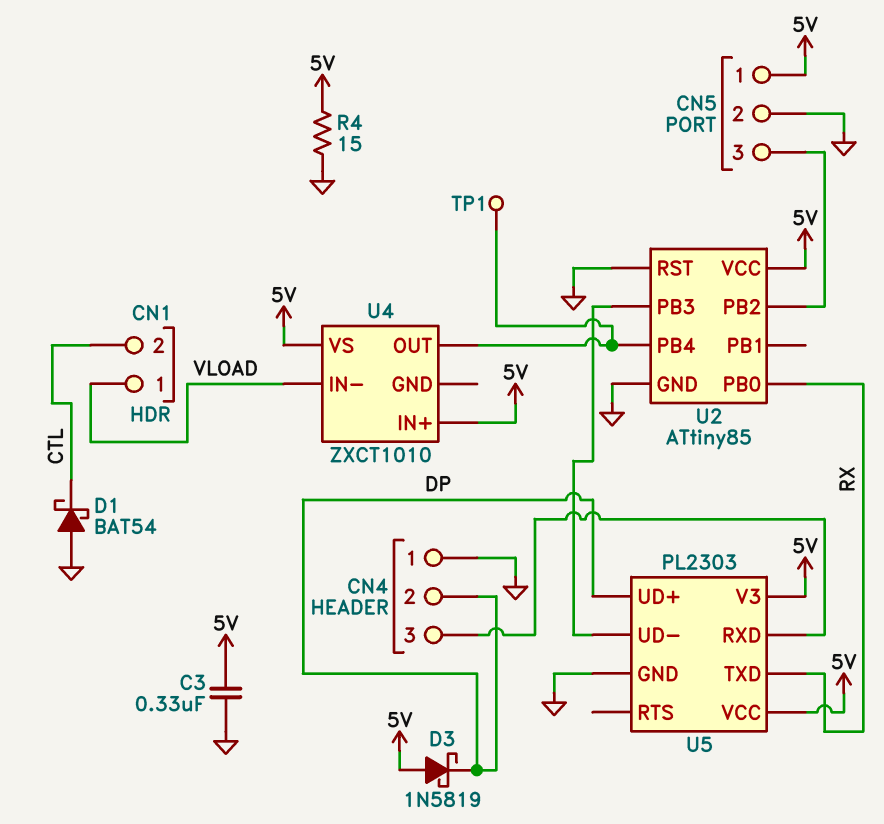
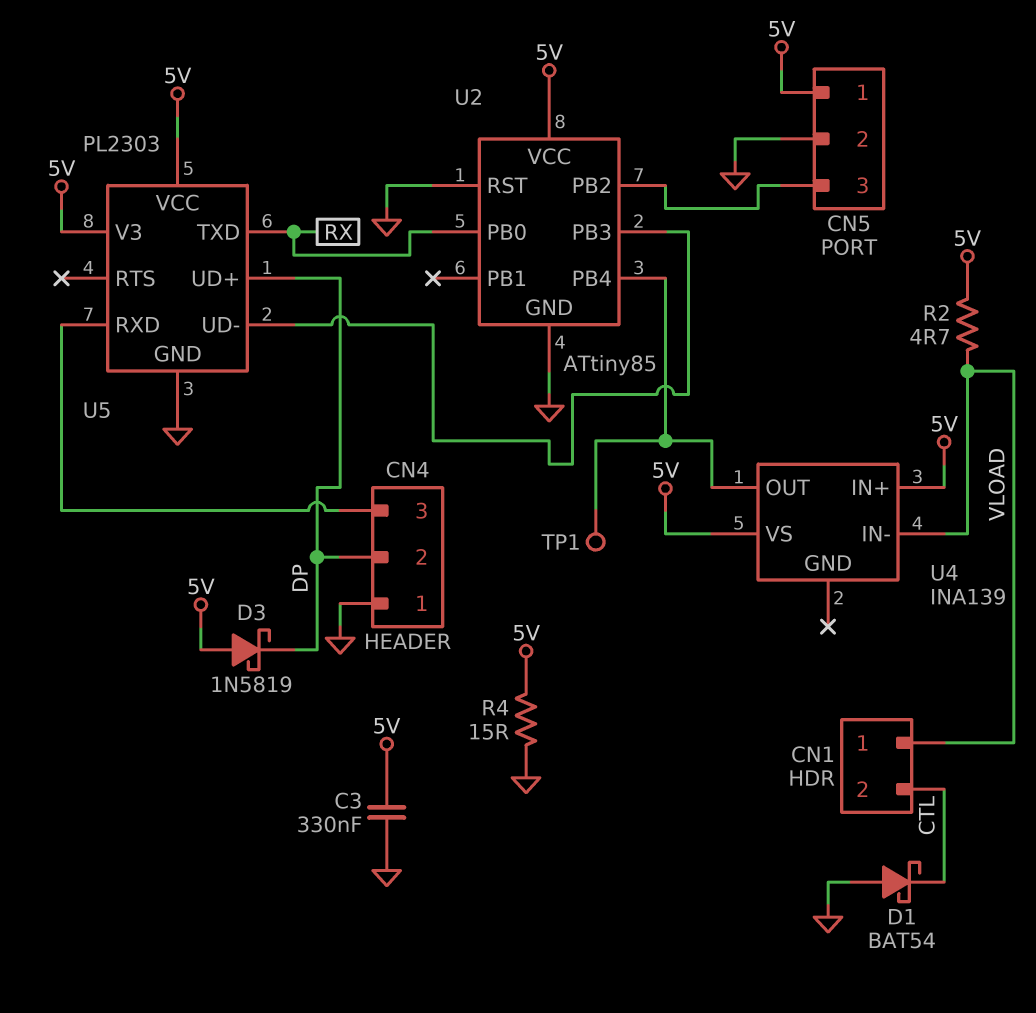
R2: none -> 4.7 (5V, VLOAD)
U4: ZXCT1010 -> INA139

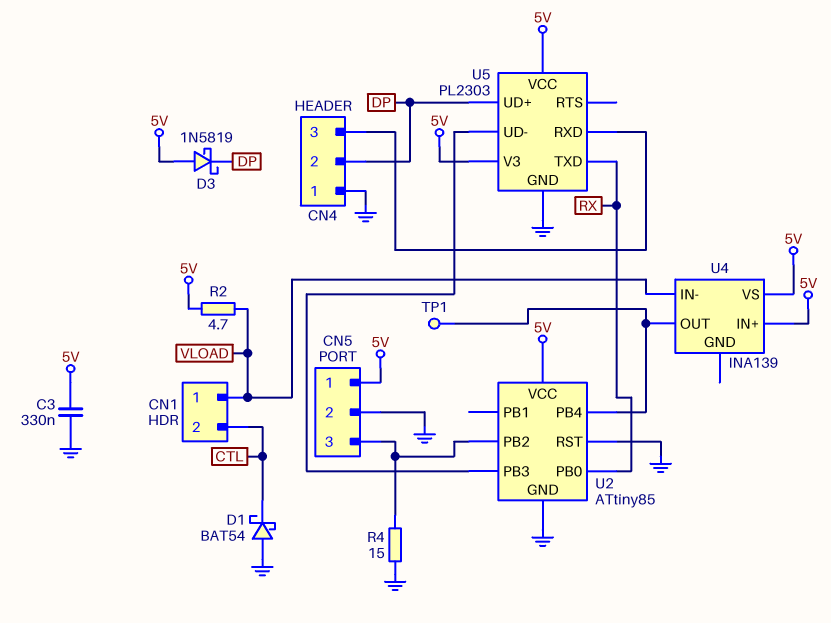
R4: 15 (5V, GND) -> 15 (CN5/3, GND)

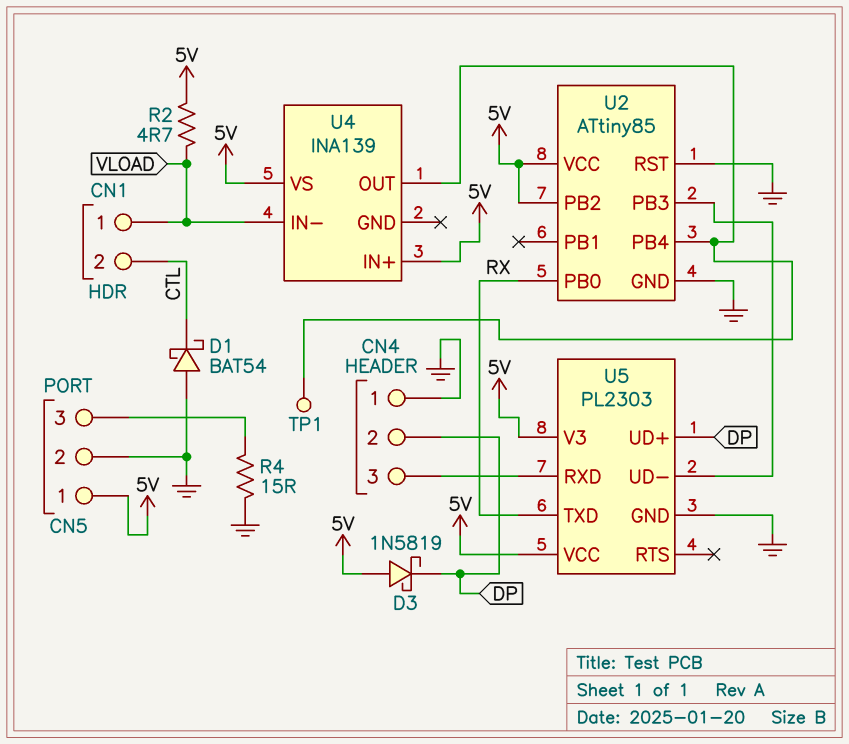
C3: 330nF (5V, GND) -> none
U2 pin PB2: CN5/3 -> 5V

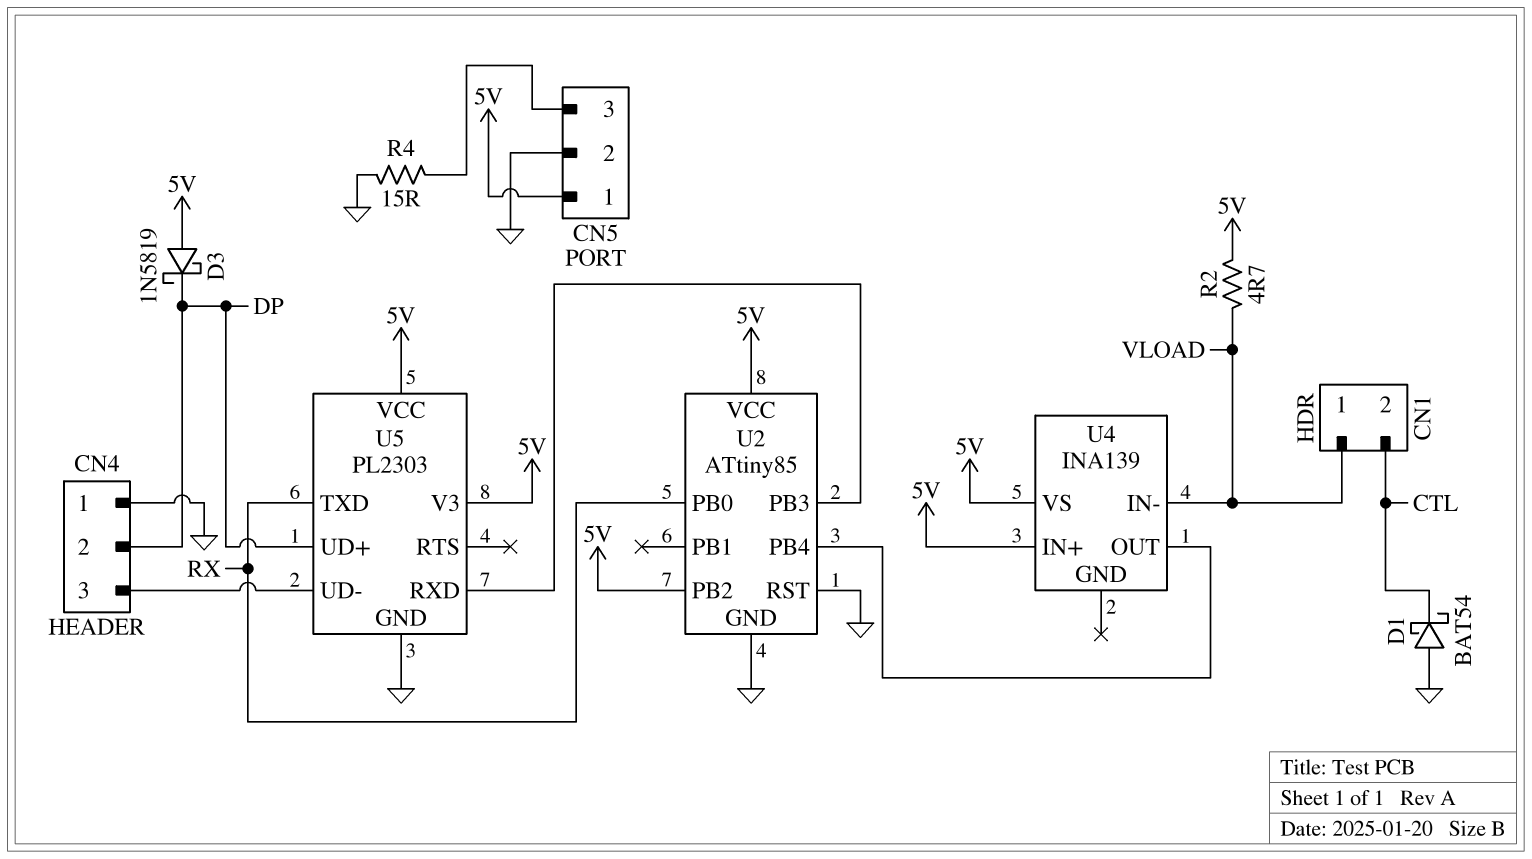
TP1: test point (U2/PB4) -> none
U5 pin RXD: CN4/3 -> U2/PB3
U5 pin UD-: U2/PB3 -> CN4/3

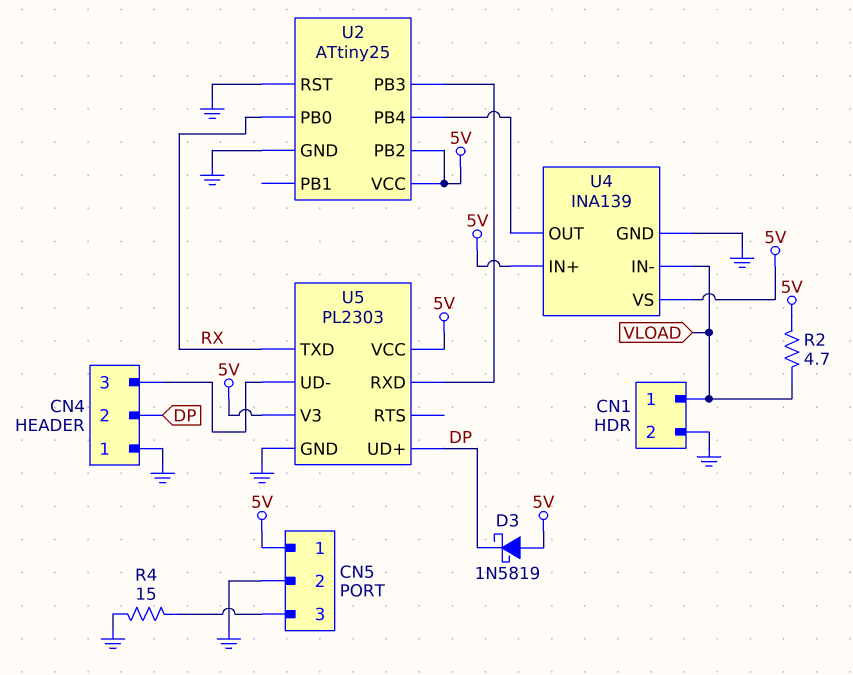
CN1 pin 2: CTL -> GND
D1: schottky BAT54 (A GND, K CTL) -> none
U2: ATtiny85 -> ATtiny25
U4 pin GND: none -> GND

